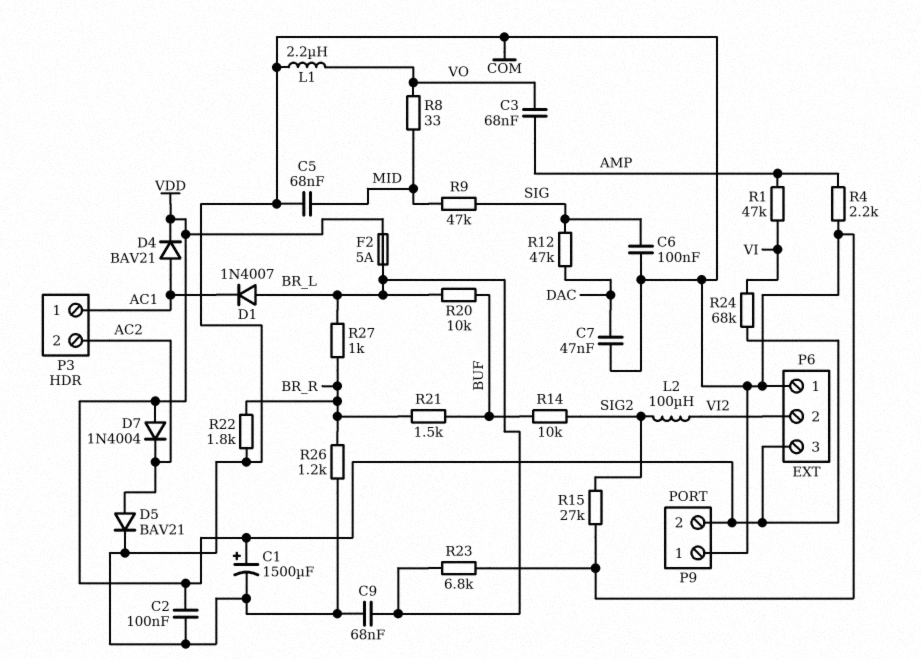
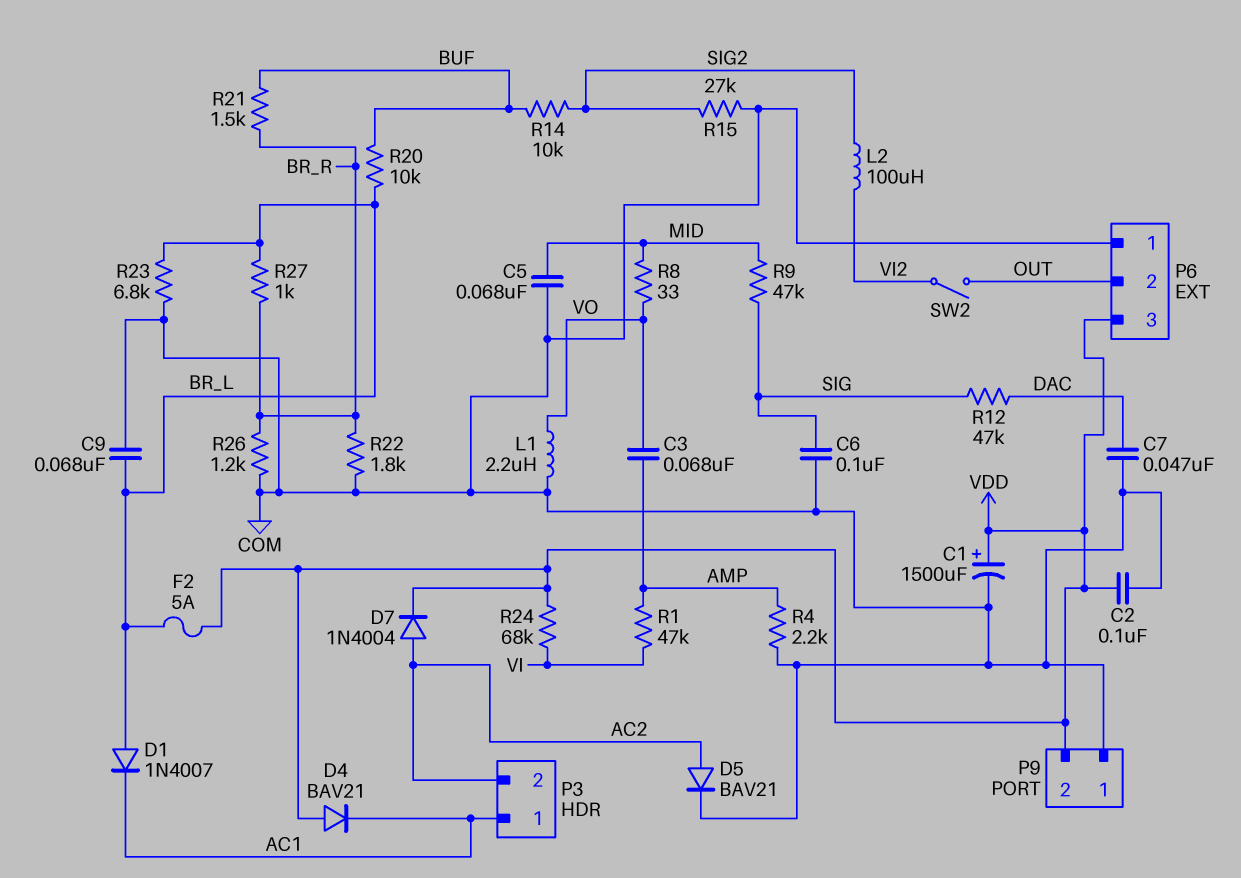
D4: diode BAV21 (A AC1, K VDD) -> diode BAV21 (A VDD, K AC1)
D7: diode 1N4004 (A VDD, K AC2) -> diode 1N4004 (A AC2, K VDD)
P6 pin 2: VI2 -> OUT
SW2: none -> switch (OUT, VI2)

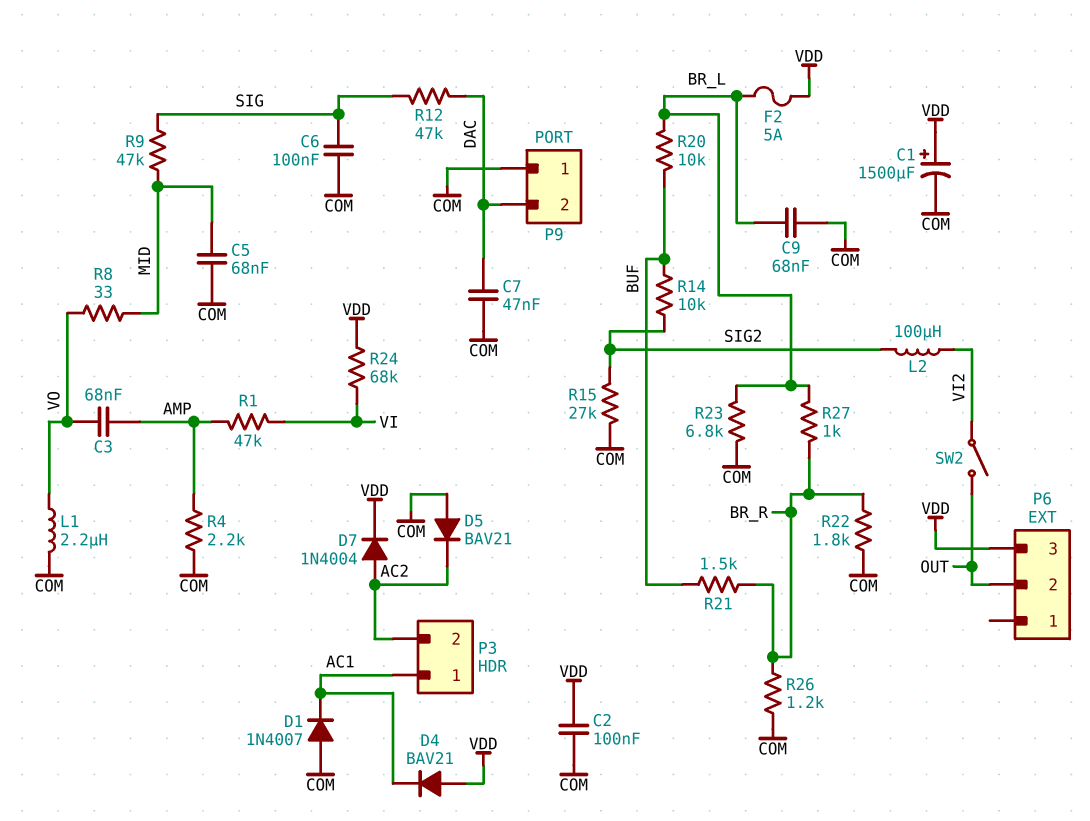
D1: diode 1N4007 (A BR_L, K AC1) -> diode 1N4007 (A COM, K AC1)
D5: diode BAV21 (A AC2, K COM) -> diode BAV21 (A COM, K AC2)
P6 pin 1: COM -> none
P9 pin 2: VDD -> DAC

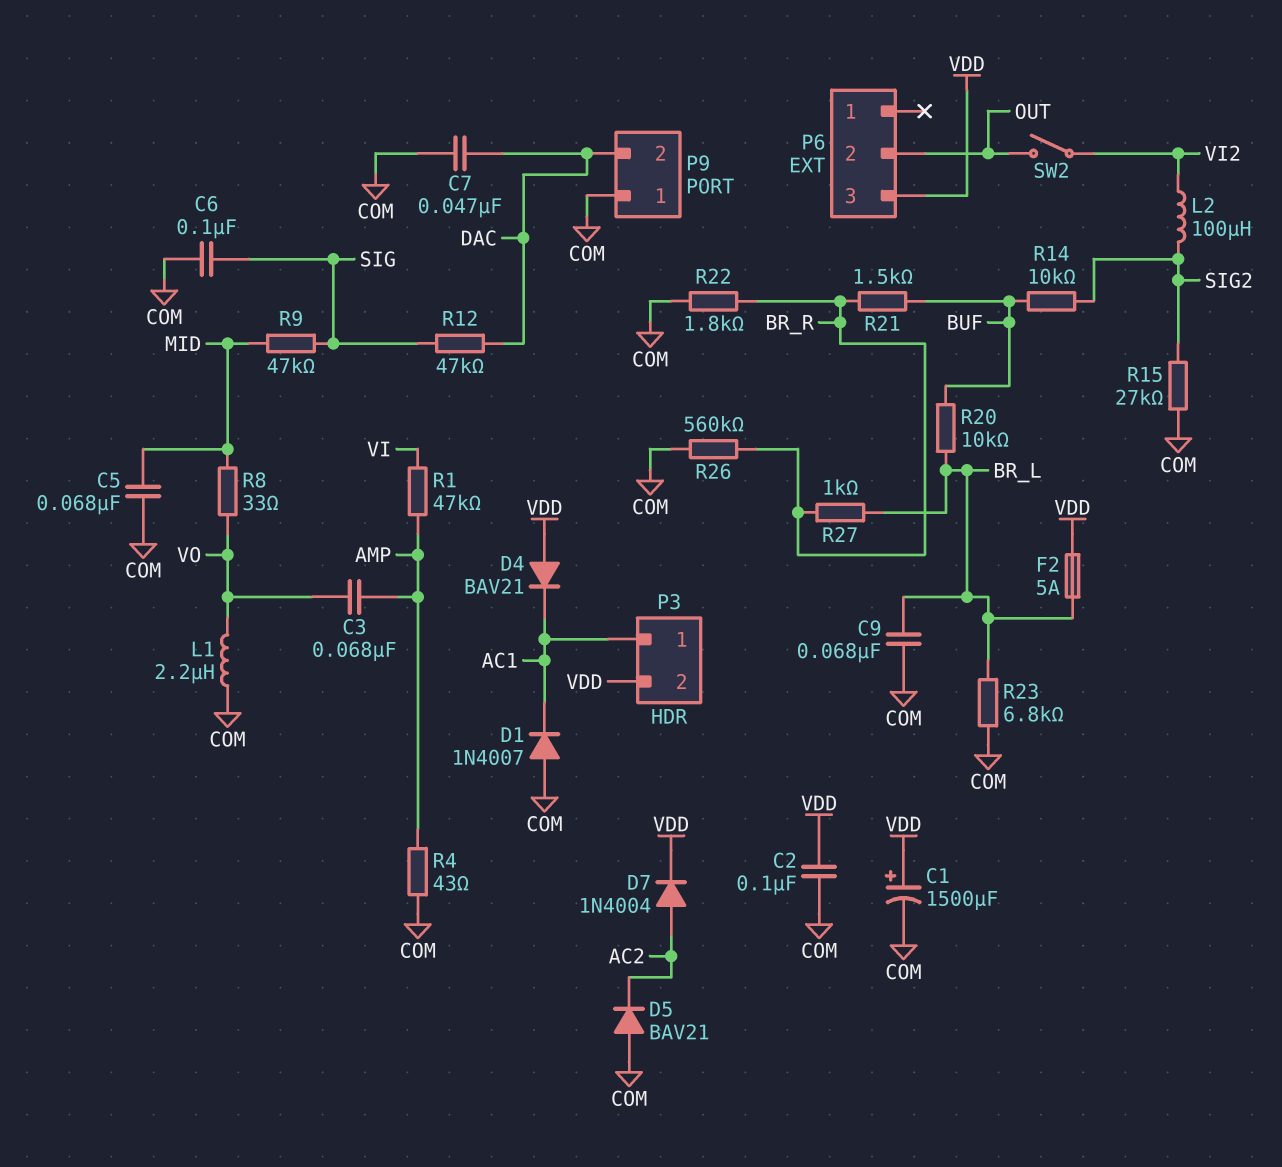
P3 pin 2: AC2 -> VDD
R4: 2.2k (AMP, COM) -> 43 (AMP, COM)
R24: 68k (VDD, VI) -> none
R26: 1.2k (BR_R, COM) -> 560k (BR_R, COM)

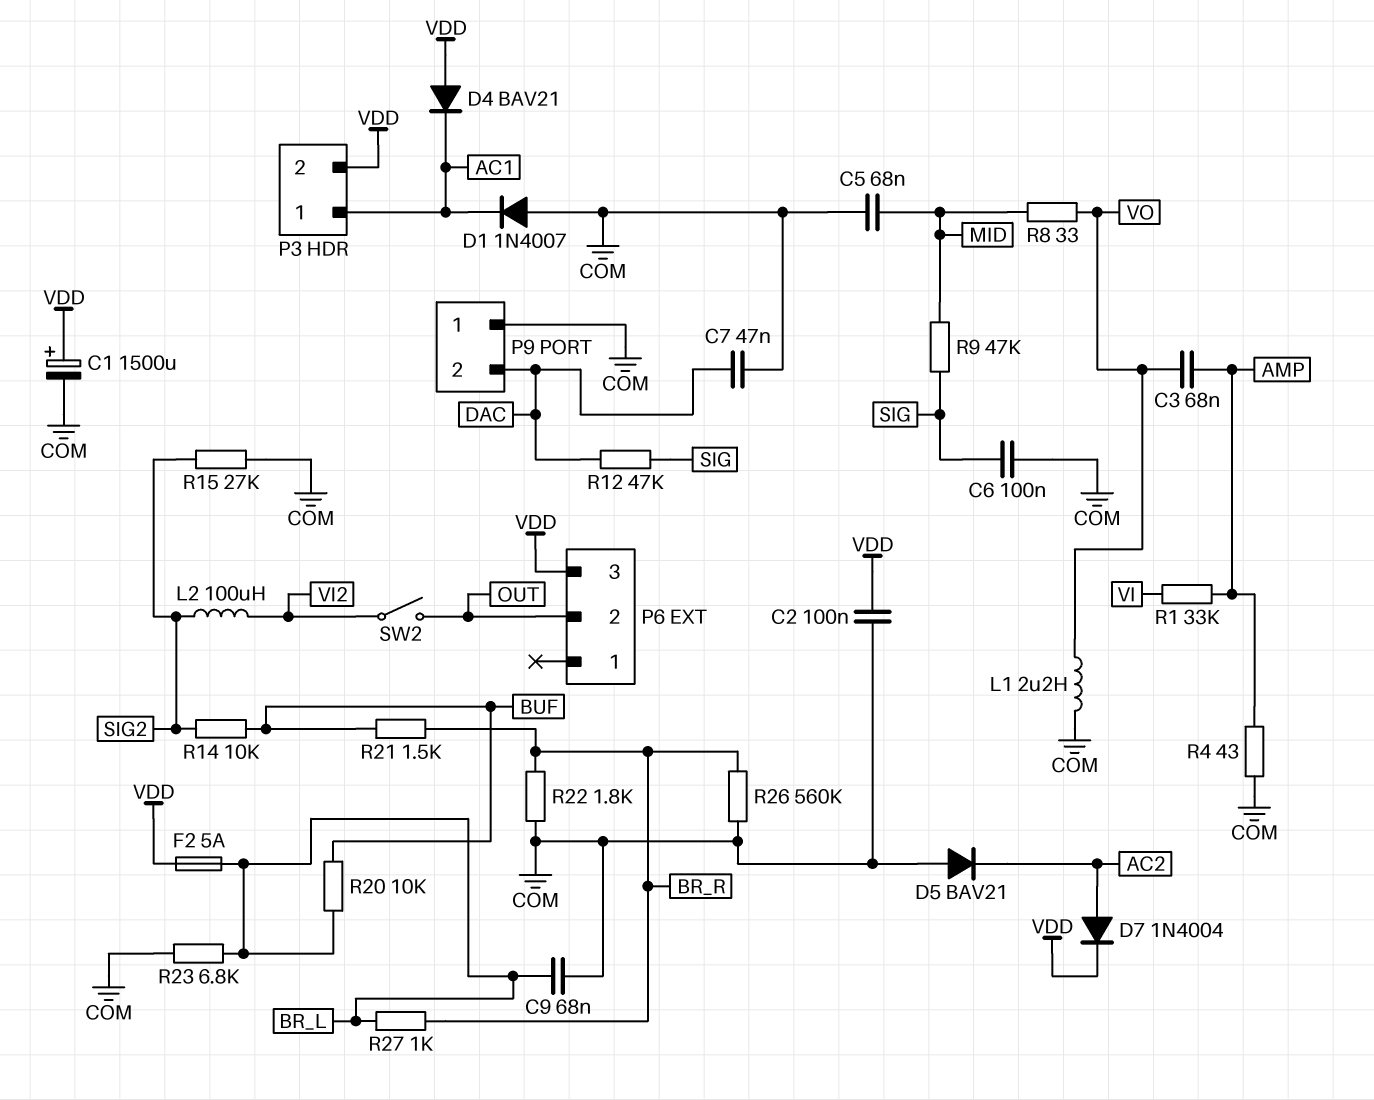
R1: 47k (AMP, VI) -> 33k (AMP, VI)

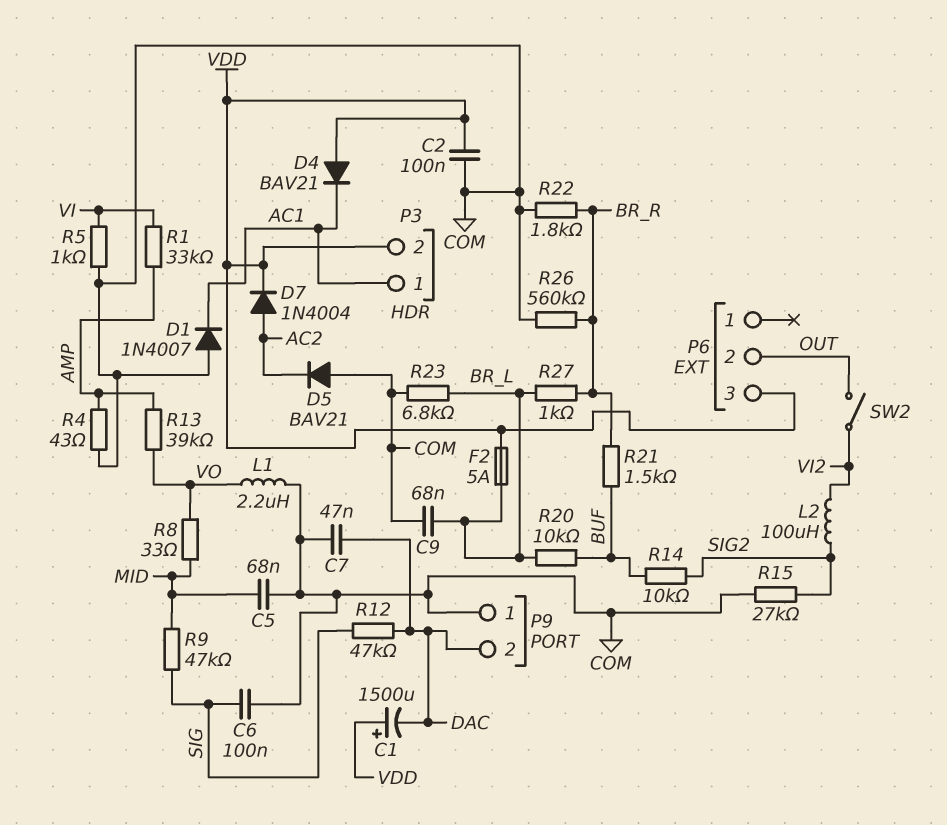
C1: 1500uF (plus VDD, minus COM) -> 1500uF (plus VDD, minus DAC)
C3: 68nF (AMP, VO) -> none
R5: none -> 1k (COM, VI)
R13: none -> 39k (AMP, VO)

